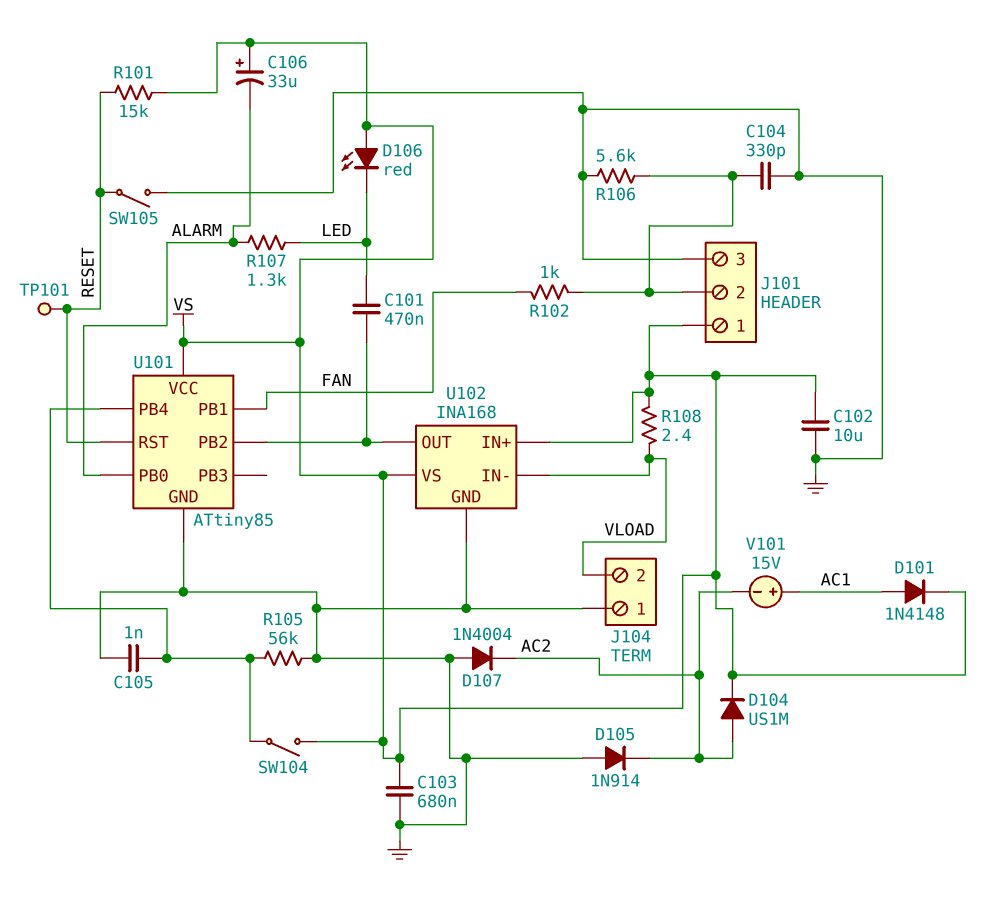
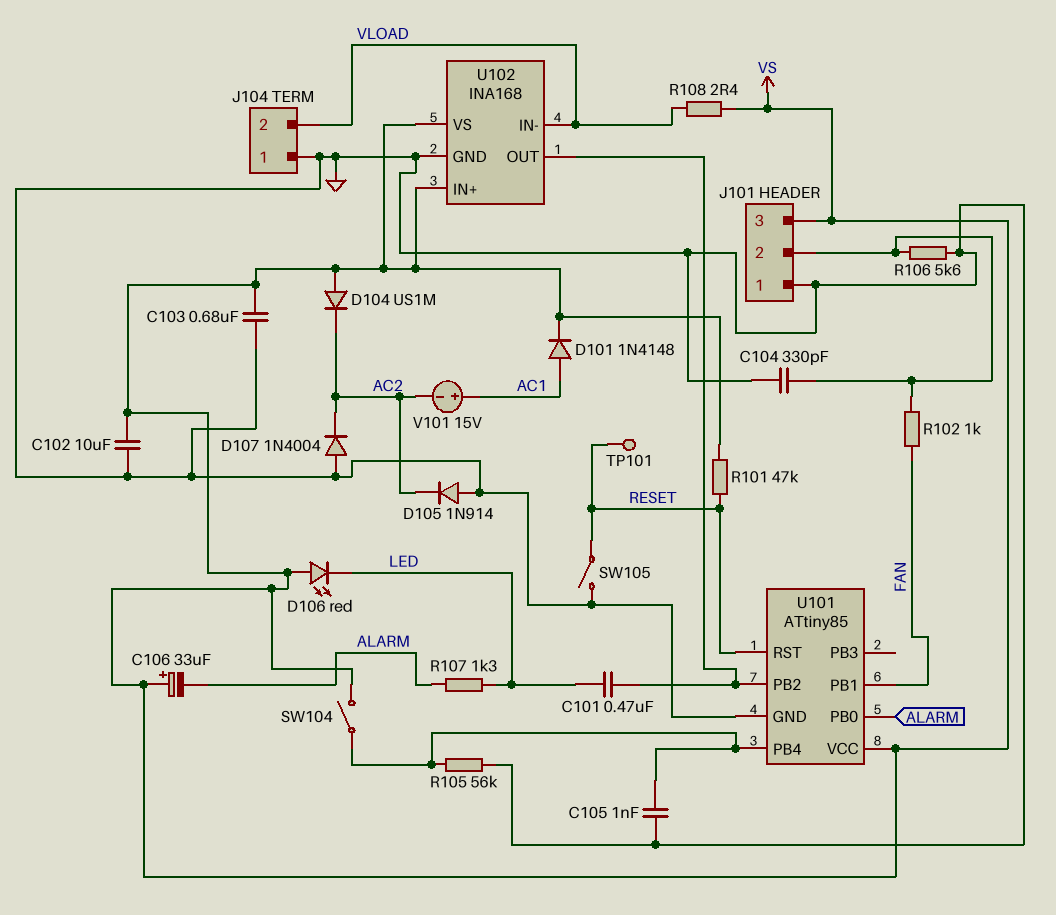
D104: diode US1M (A AC2, K VS) -> diode US1M (A VS, K AC2)
J101 pin 1: VS -> GND
J101 pin 3: GND -> VS
R101: 15k (RESET, VS) -> 47k (RESET, VS)

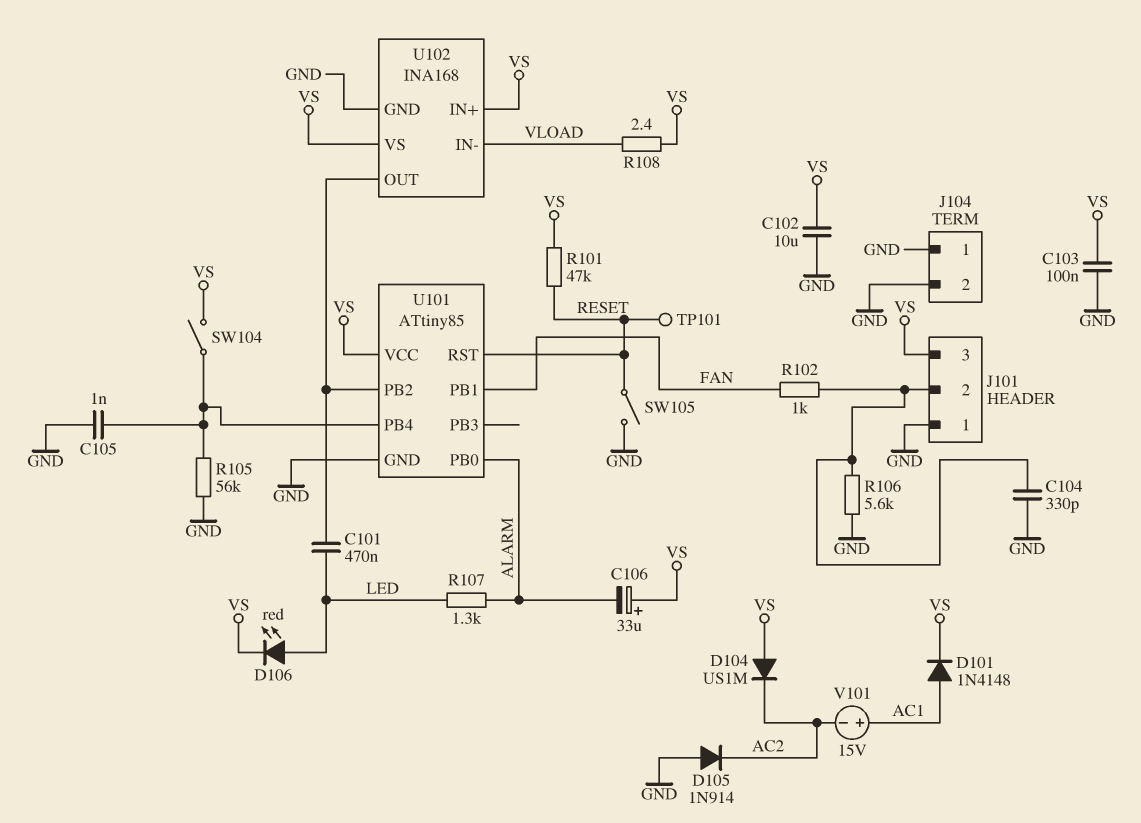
C103: 680nF (GND, VS) -> 100nF (GND, VS)
D106: LED red (A VS, K LED) -> LED red (A LED, K VS)
D107: diode 1N4004 (A GND, K AC2) -> none
J104 pin 2: VLOAD -> GND

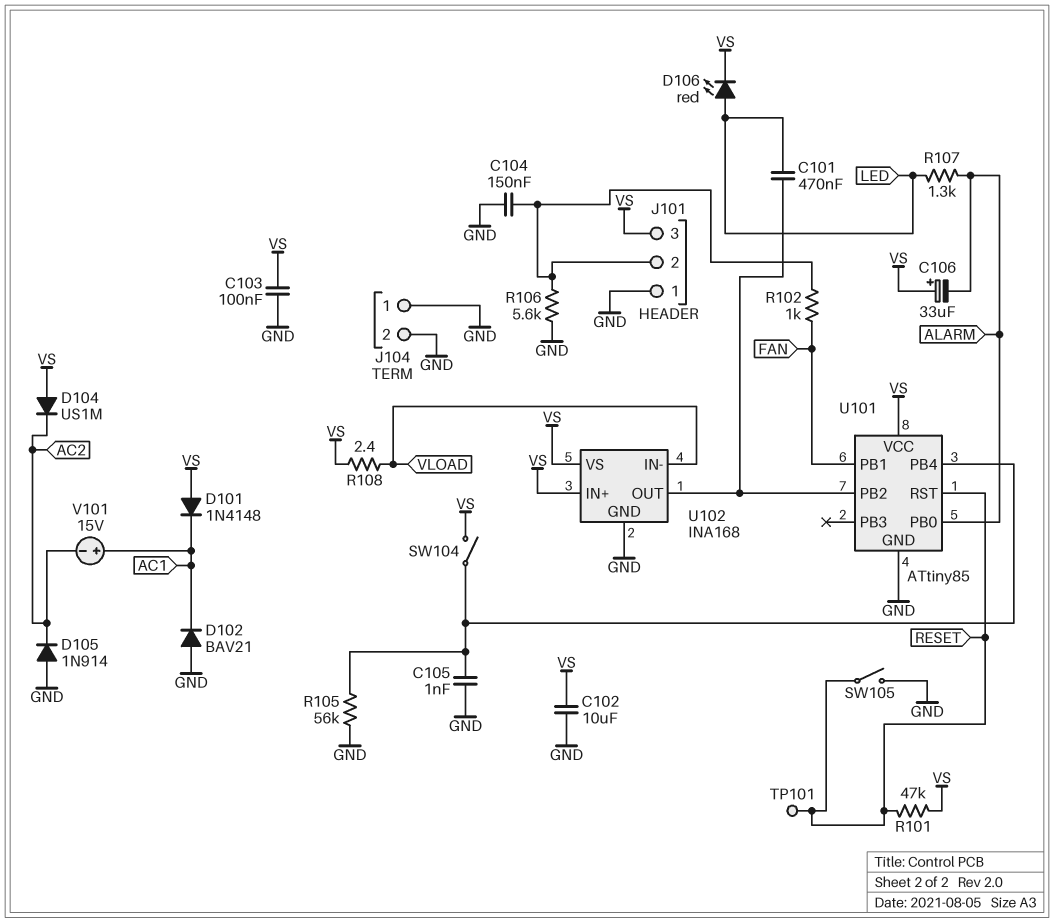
C104: 330pF (GND, J101/2) -> 150nF (GND, J101/2)
D101: diode 1N4148 (A AC1, K VS) -> diode 1N4148 (A VS, K AC1)
D102: none -> diode BAV21 (A GND, K AC1)

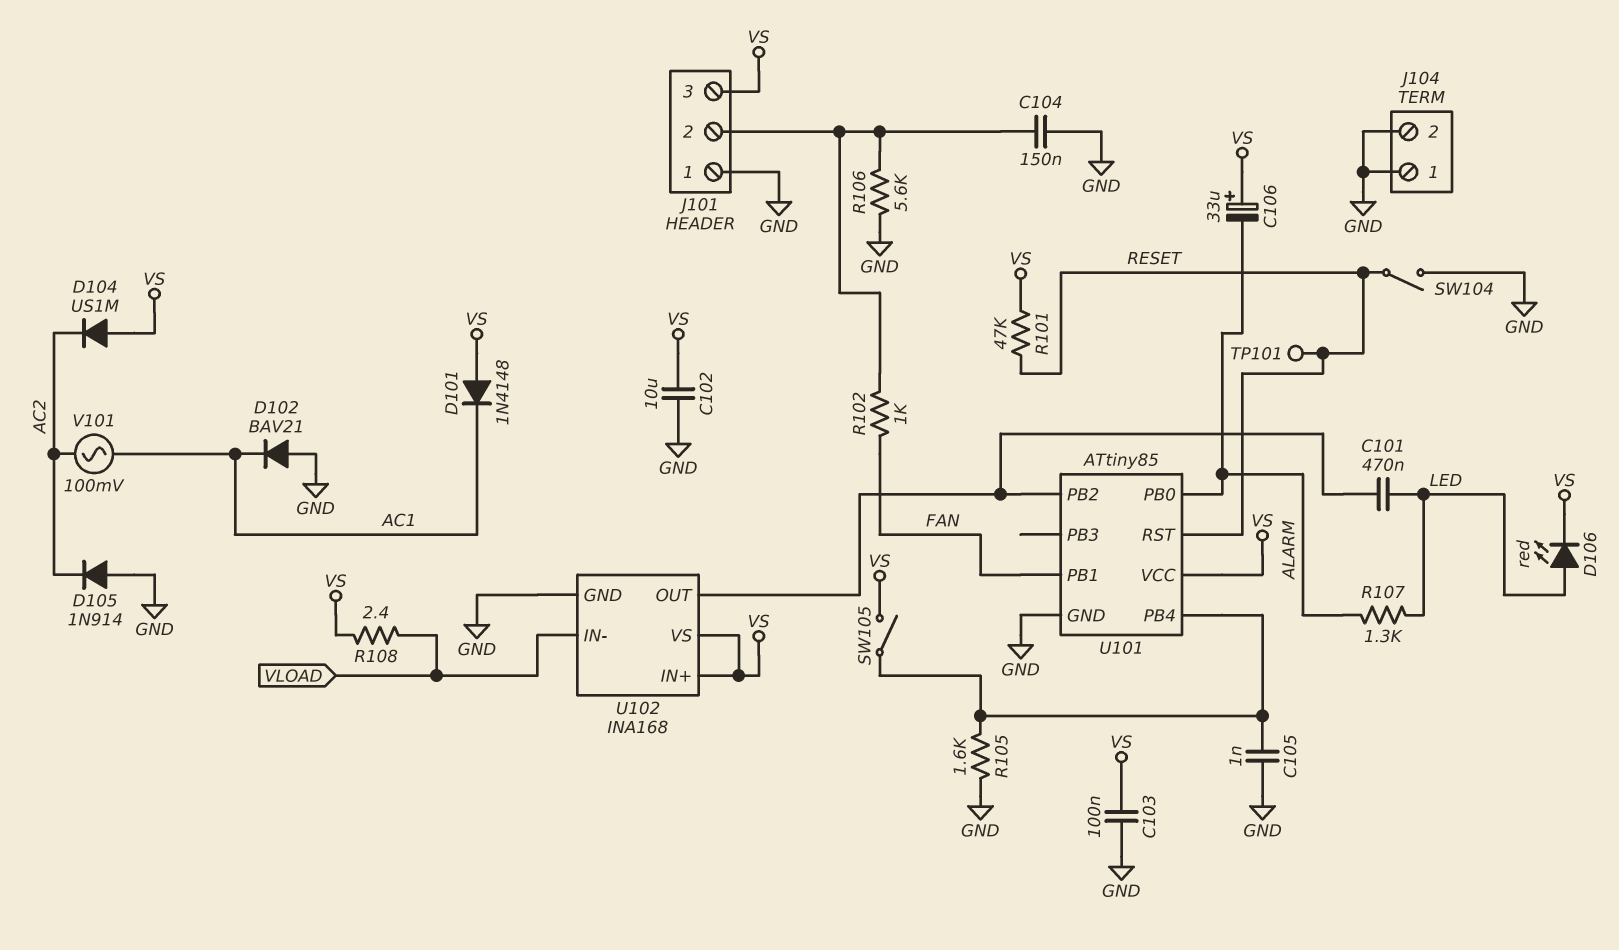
R105: 56k (GND, U101/PB4) -> 1.6k (GND, U101/PB4)
SW104: switch (U101/PB4, VS) -> switch (GND, RESET)
SW105: switch (GND, RESET) -> switch (U101/PB4, VS)
V101: 15V (plus AC1, minus AC2) -> AC 100mV (AC1, AC2)

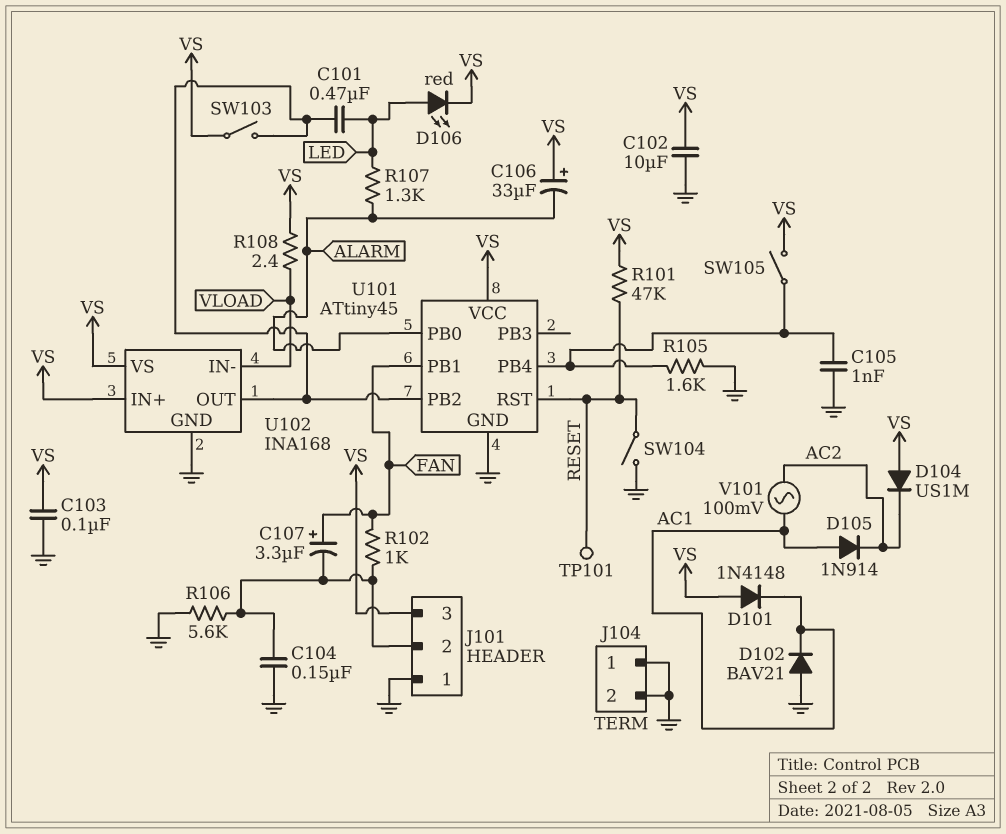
C107: none -> 3.3uF (plus FAN, minus J101/2)
D105: diode 1N914 (A GND, K AC2) -> diode 1N914 (A AC1, K AC2)
SW103: none -> switch (U101/PB2, VS)
U101: ATtiny85 -> ATtiny45

